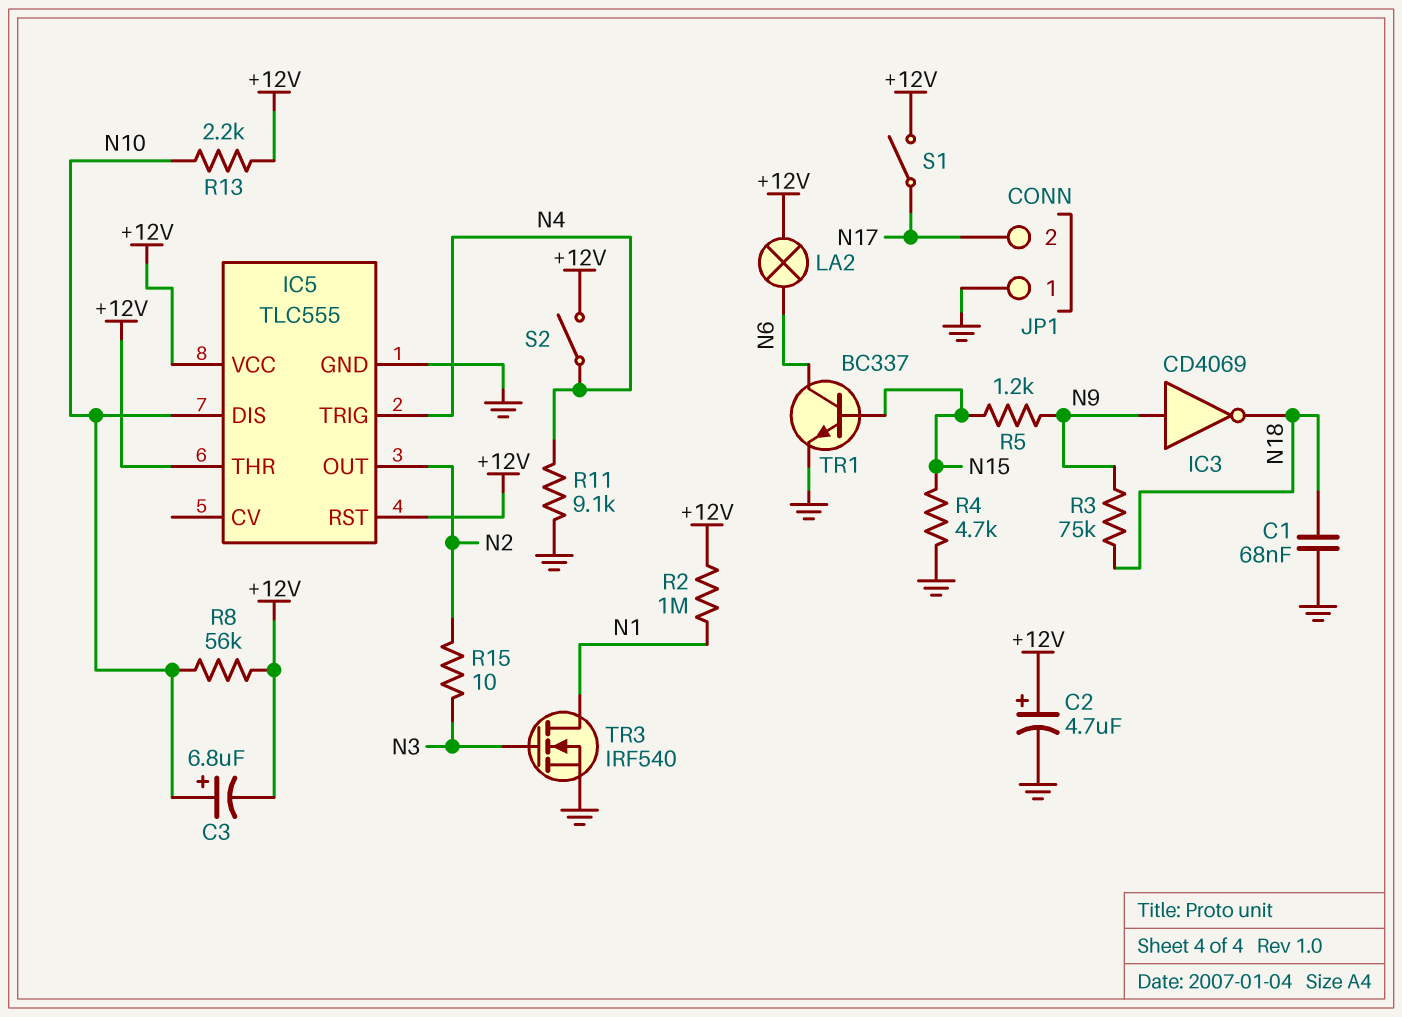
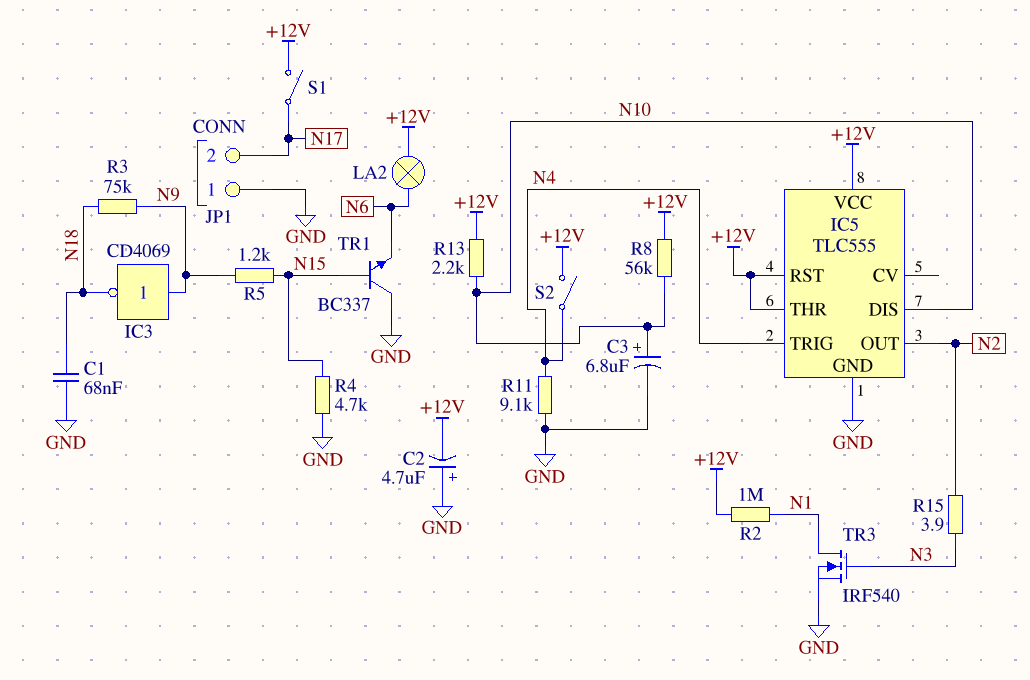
C2: 4.7uF (plus +12V, minus GND) -> 4.7uF (plus GND, minus +12V)
C3: 6.8uF (plus N10, minus +12V) -> 6.8uF (plus N10, minus GND)
R15: 10 (N2, N3) -> 3.9 (N2, N3)
TR1: NPN BC337 (B N15, C N6, E GND) -> NPN BC337 (B N15, C GND, E N6)

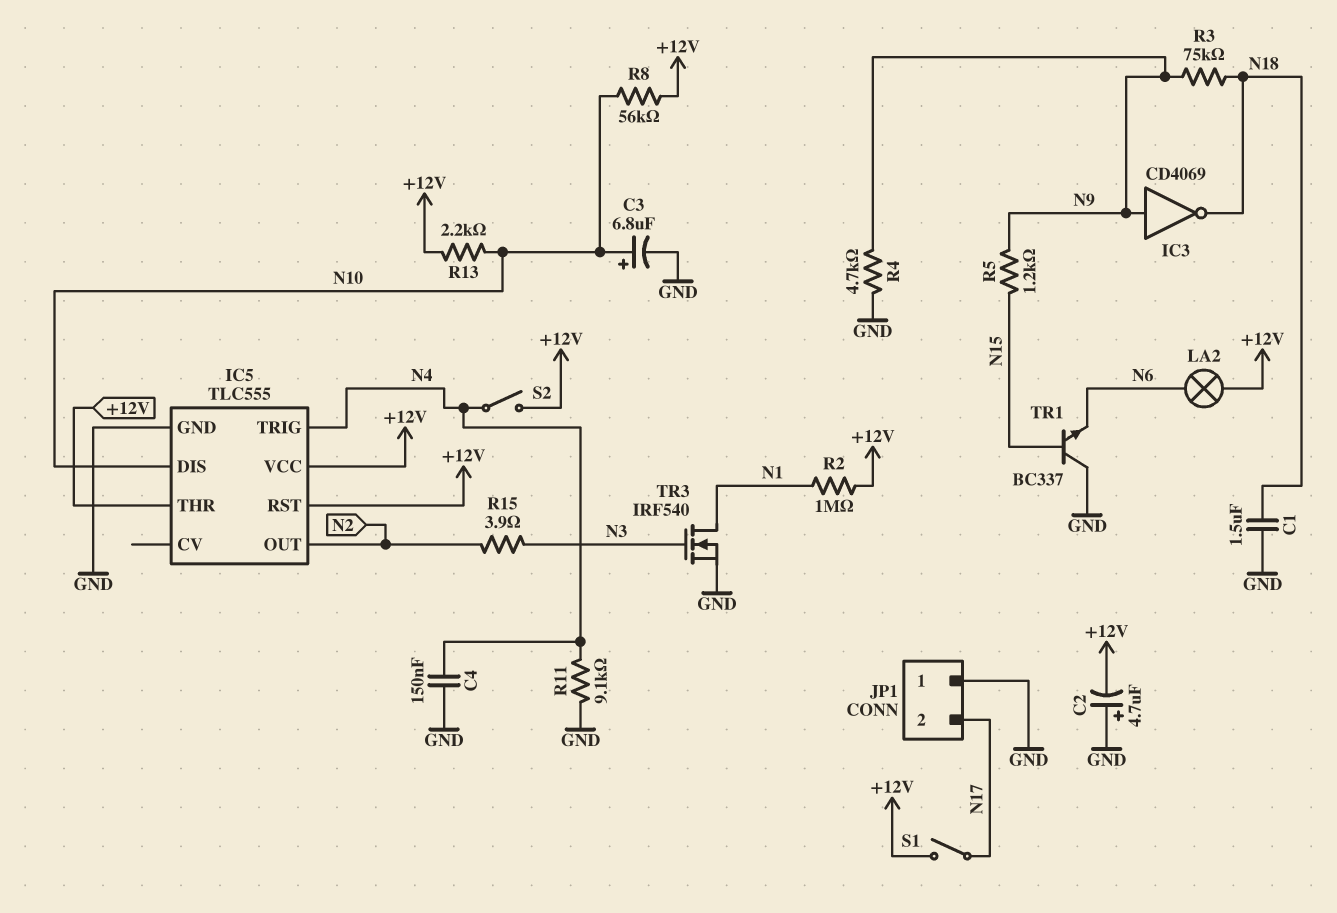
C1: 68nF (GND, N18) -> 1.5uF (GND, N18)
C4: none -> 150nF (GND, N4)
R4: 4.7k (GND, N15) -> 4.7k (GND, N9)

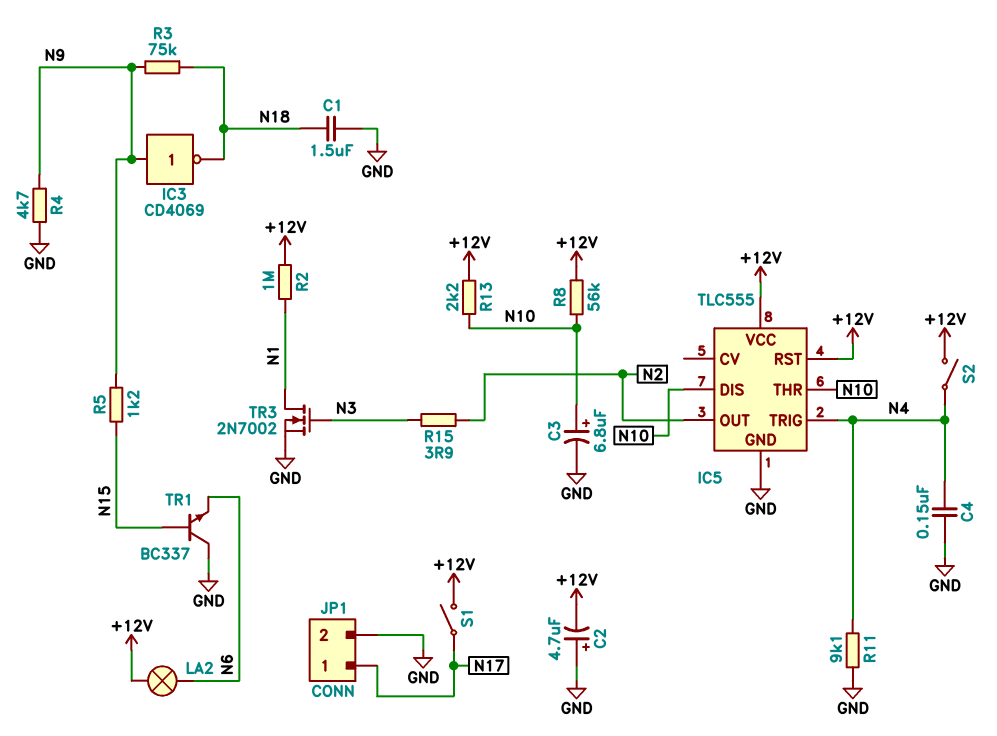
IC5 pin THR: +12V -> N10
JP1 pin 1: GND -> N17
JP1 pin 2: N17 -> GND
TR3: NMOS IRF540 (G N3, D N1, S GND) -> NMOS 2N7002 (G N3, D N1, S GND)

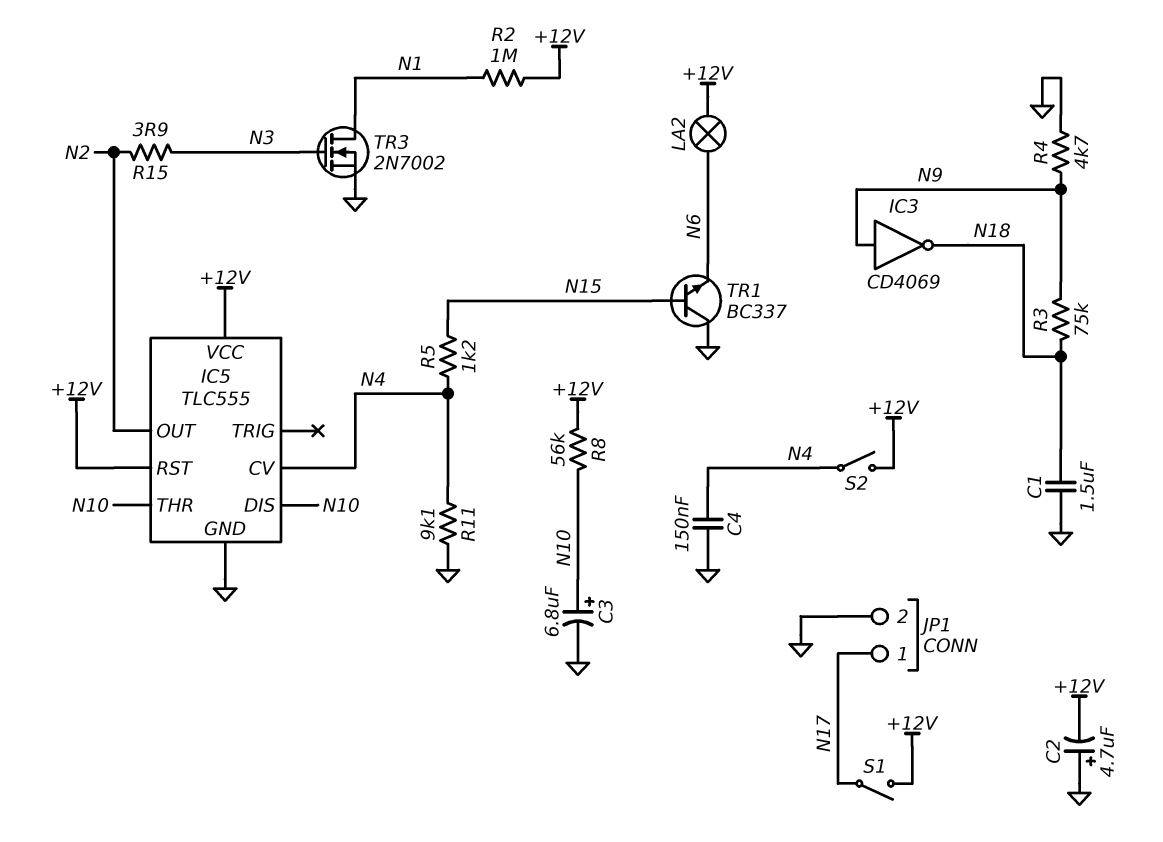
IC5 pin CV: none -> N4
IC5 pin TRIG: N4 -> none
R5: 1.2k (N9, N15) -> 1.2k (N4, N15)
R13: 2.2k (+12V, N10) -> none

